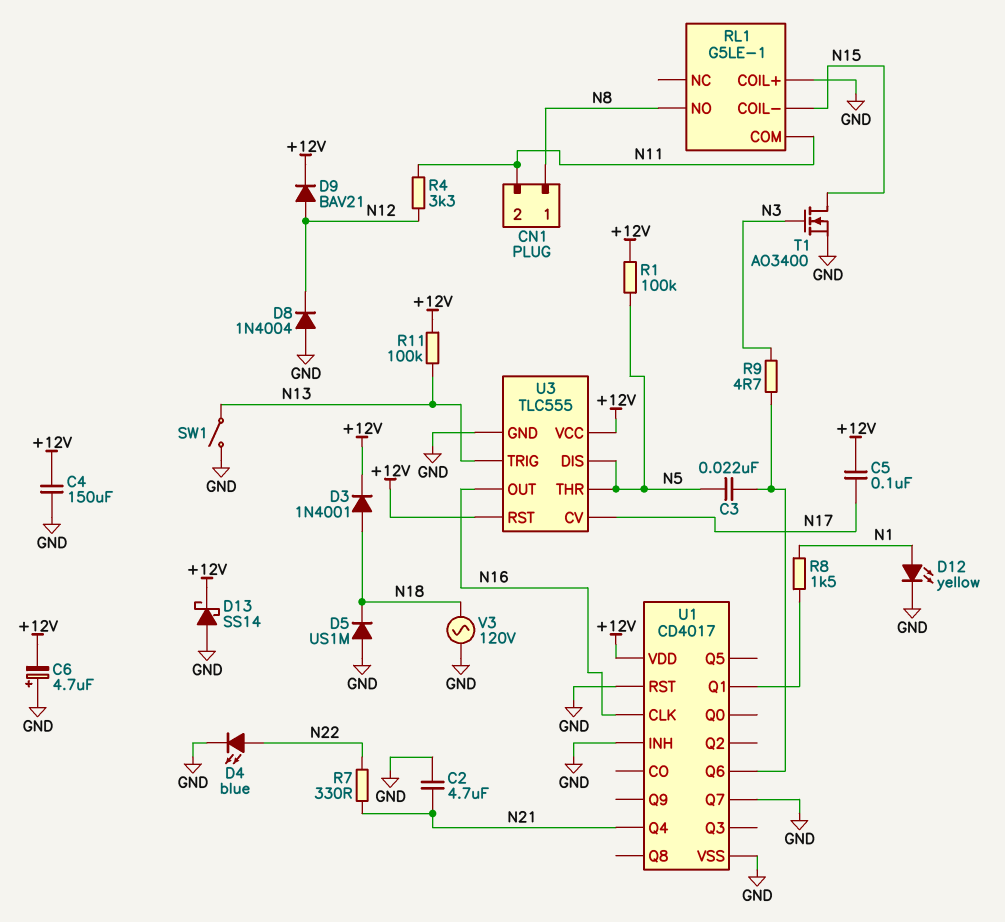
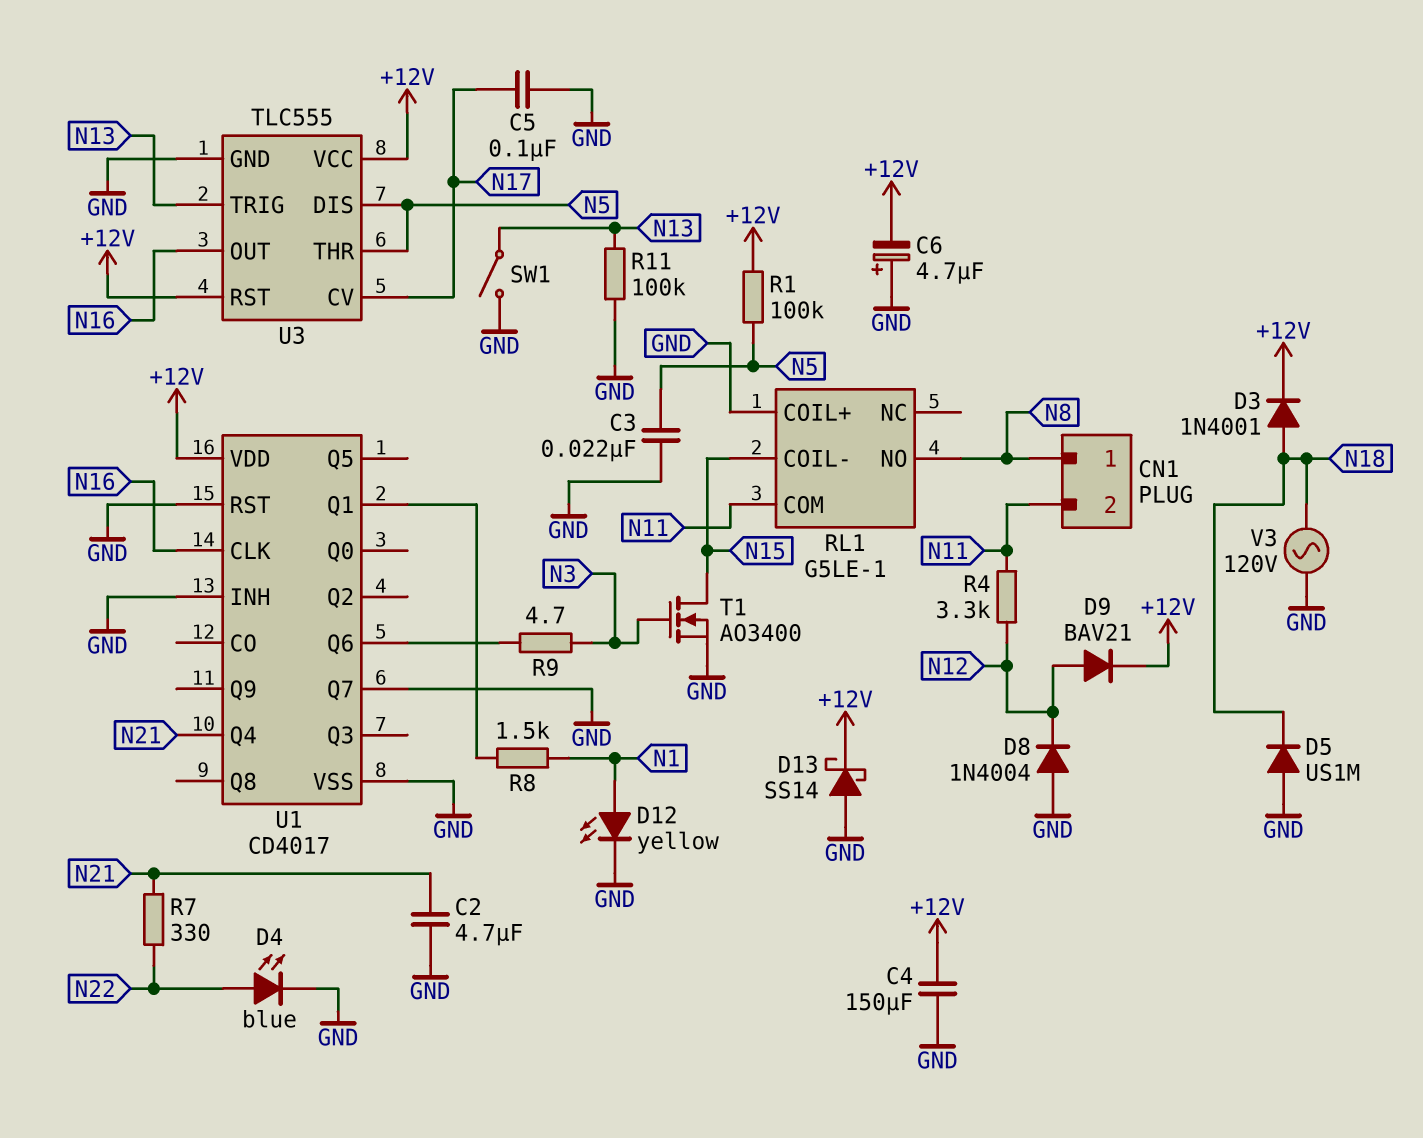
C3: 22nF (N5, U1/Q6) -> 22nF (GND, N5)
C5: 100nF (+12V, N17) -> 100nF (GND, N17)
R11: 100k (+12V, N13) -> 100k (GND, N13)

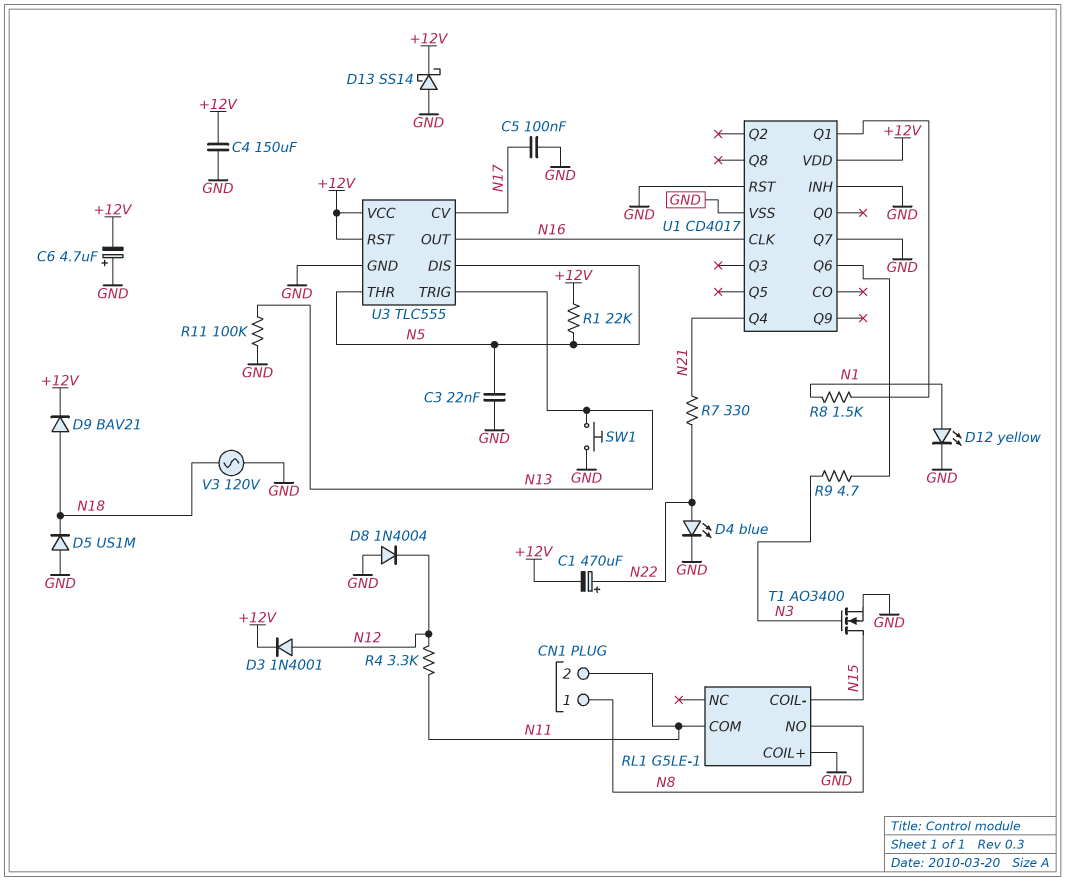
C1: none -> 470uF (plus N22, minus +12V)
C2: 4.7uF (GND, N21) -> none
D3: diode 1N4001 (A N18, K +12V) -> diode 1N4001 (A N12, K +12V)
D9: diode BAV21 (A N12, K +12V) -> diode BAV21 (A N18, K +12V)
R1: 100k (+12V, N5) -> 22k (+12V, N5)
SW1: switch (GND, N13) -> button (GND, N13)

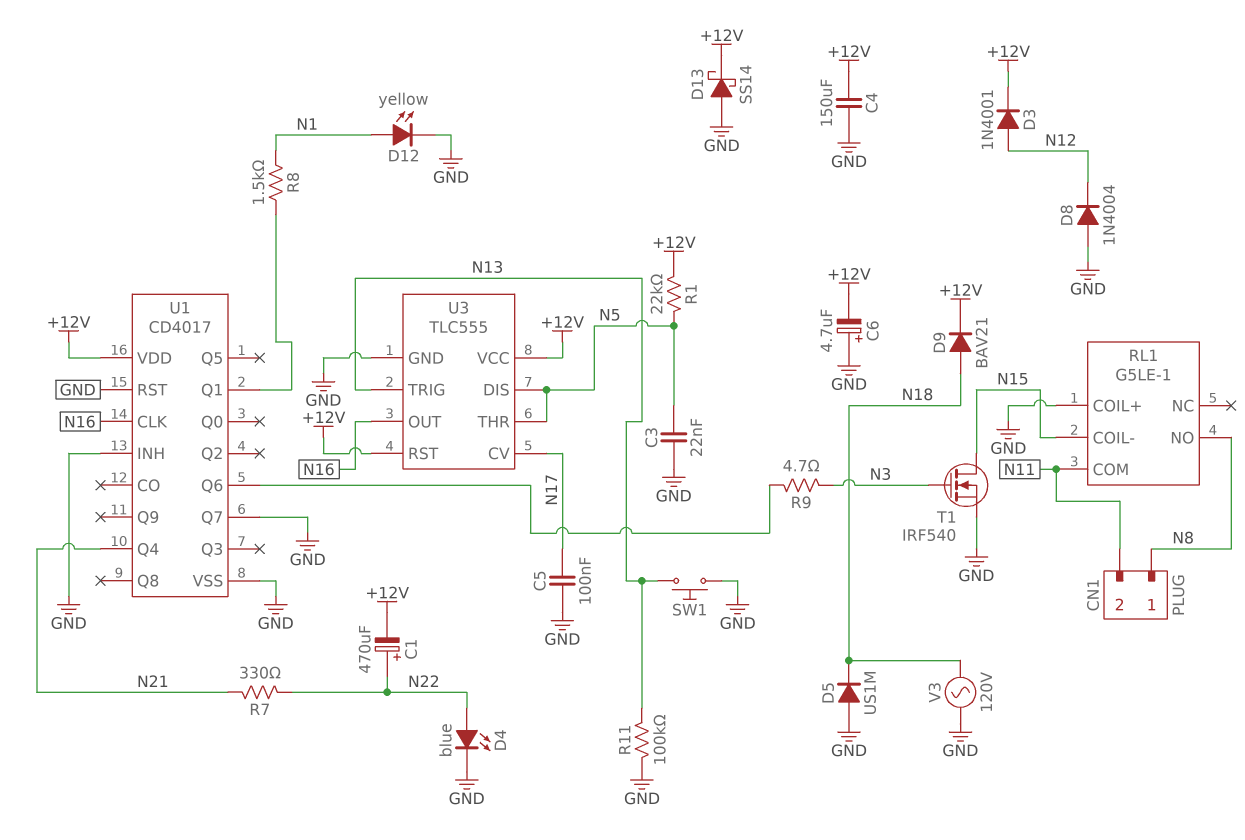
R4: 3.3k (N11, N12) -> none
T1: NMOS AO3400 (G N3, D N15, S GND) -> NMOS IRF540 (G N3, D N15, S GND)

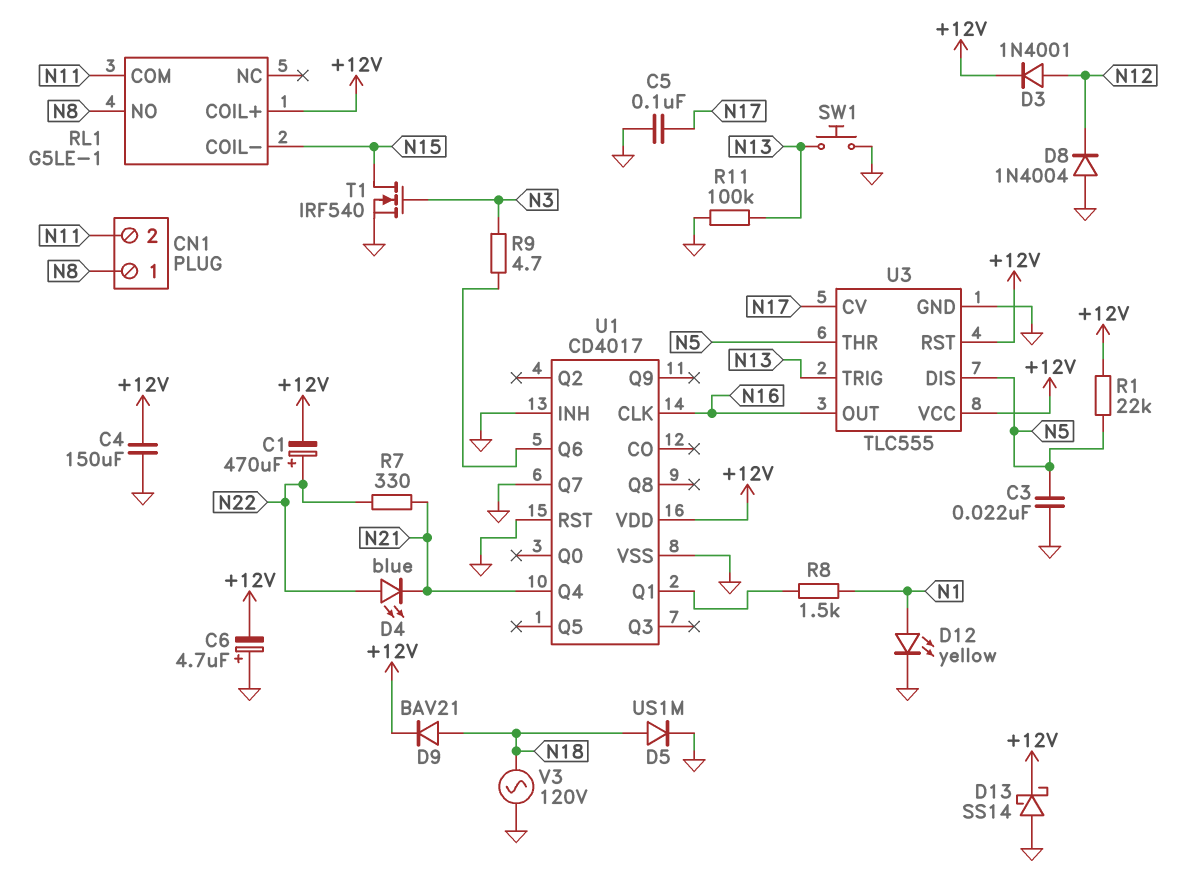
D4: LED blue (A N22, K GND) -> LED blue (A N22, K N21)
D5: diode US1M (A GND, K N18) -> diode US1M (A N18, K GND)
RL1 pin COIL+: GND -> +12V

